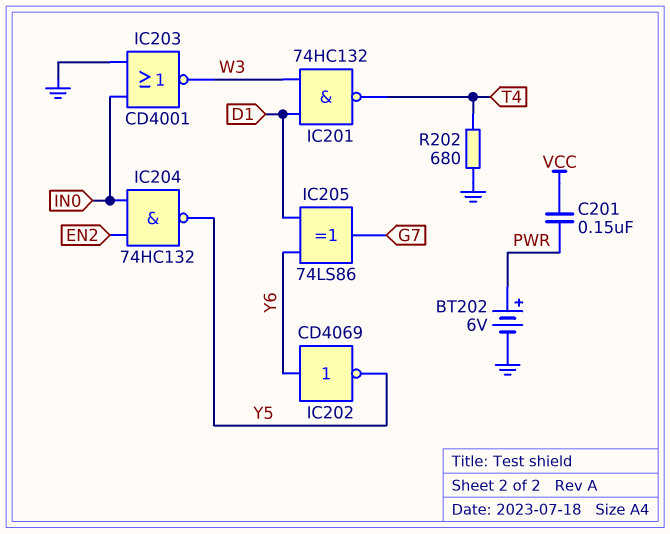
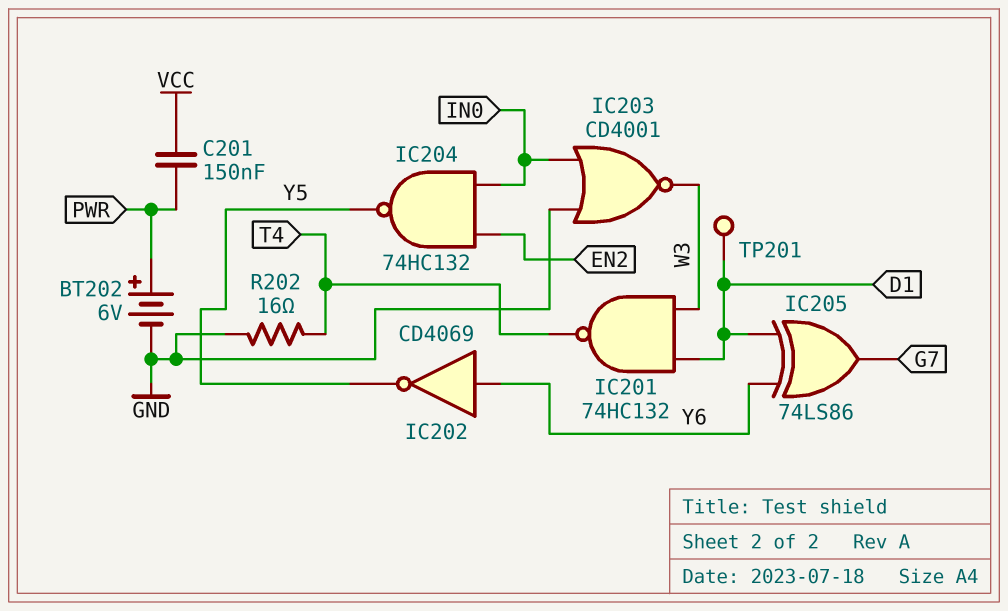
R202: 680 (GND, T4) -> 16 (GND, T4)
TP201: none -> test point (D1)

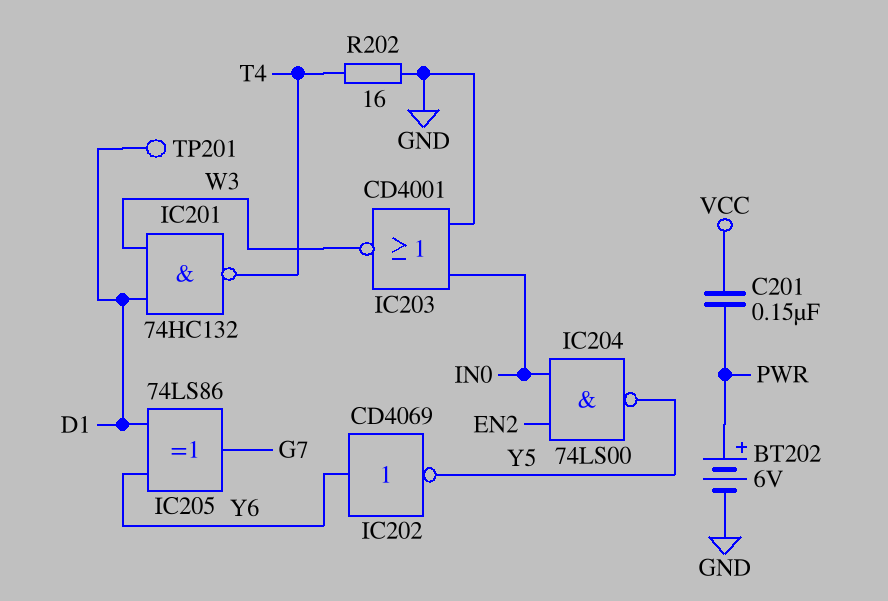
IC204: NAND 74HC132 (in EN2, in IN0, out Y5) -> NAND 74LS00 (in EN2, in IN0, out Y5)

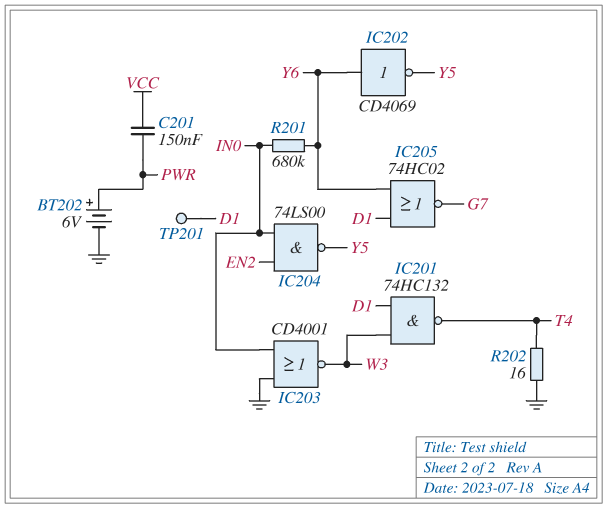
IC205: XOR 74LS86 (in D1, in Y6, out G7) -> NOR 74HC02 (in D1, in Y6, out G7)
R201: none -> 680k (IN0, Y6)

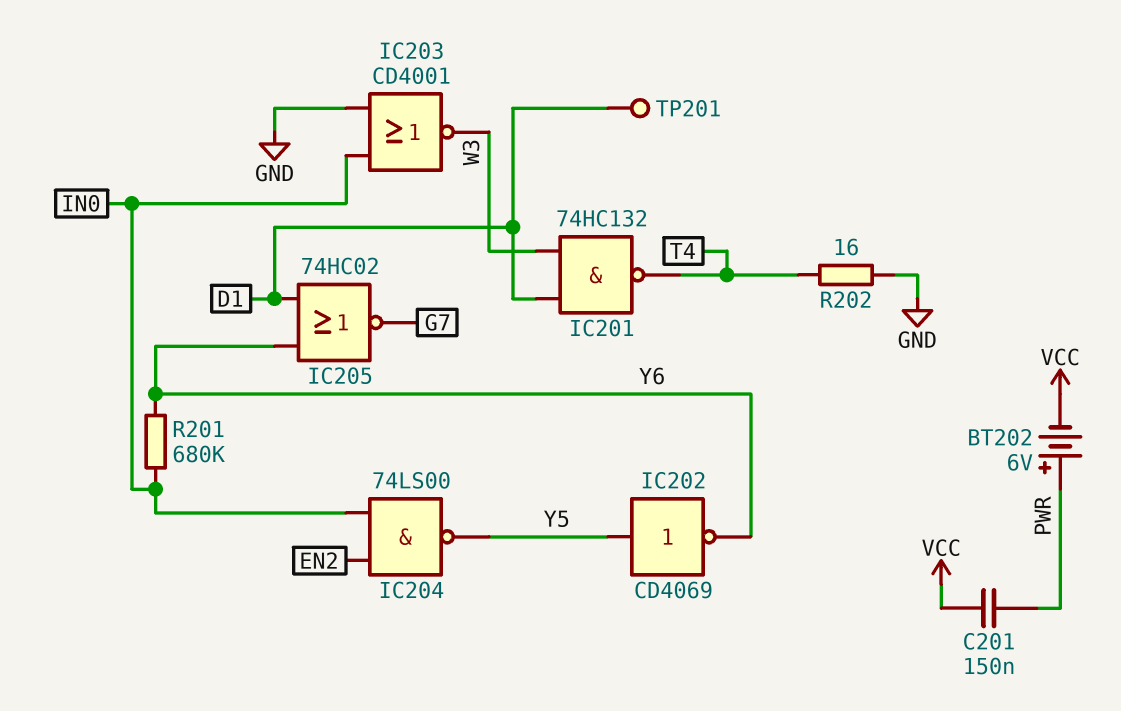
BT202: 6V (plus PWR, minus GND) -> 6V (plus PWR, minus VCC)
IC202: NOT CD4069 (in Y6, out Y5) -> NOT CD4069 (in Y5, out Y6)

